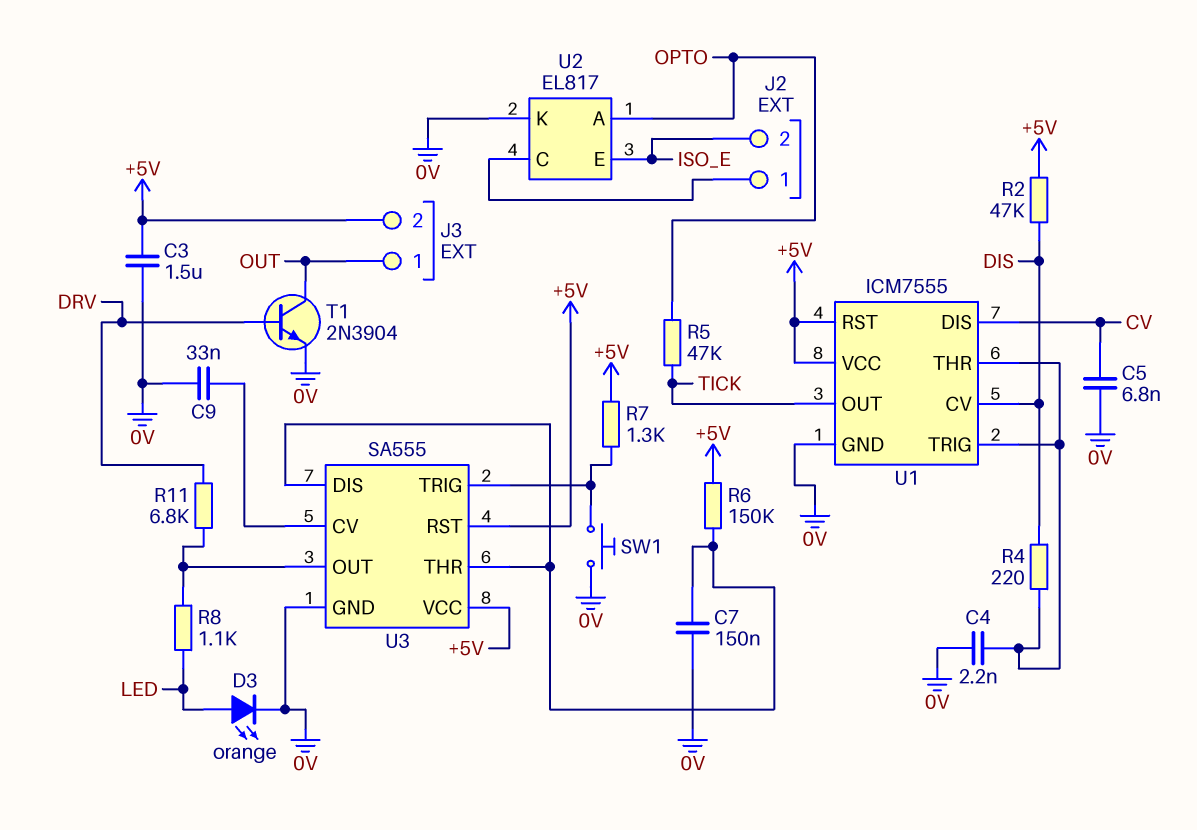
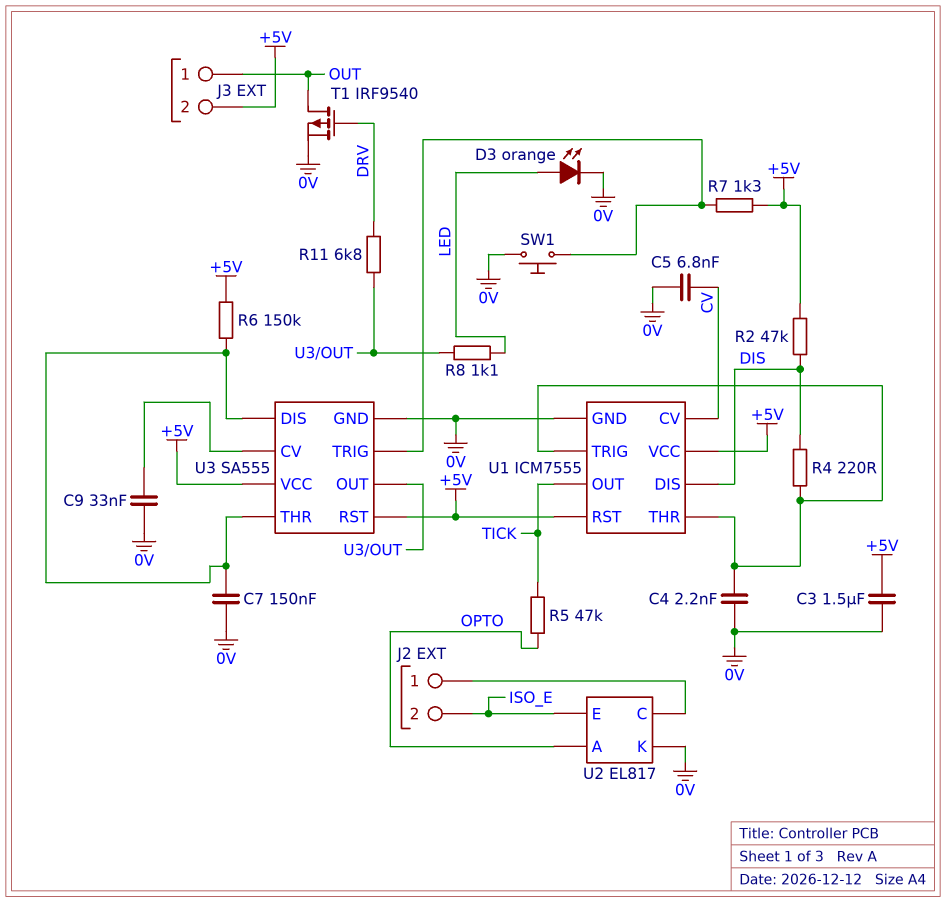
T1: NPN 2N3904 (B DRV, C OUT, E 0V) -> PMOS IRF9540 (G DRV, D OUT, S 0V)
U1 pin CV: DIS -> CV
U1 pin DIS: CV -> DIS

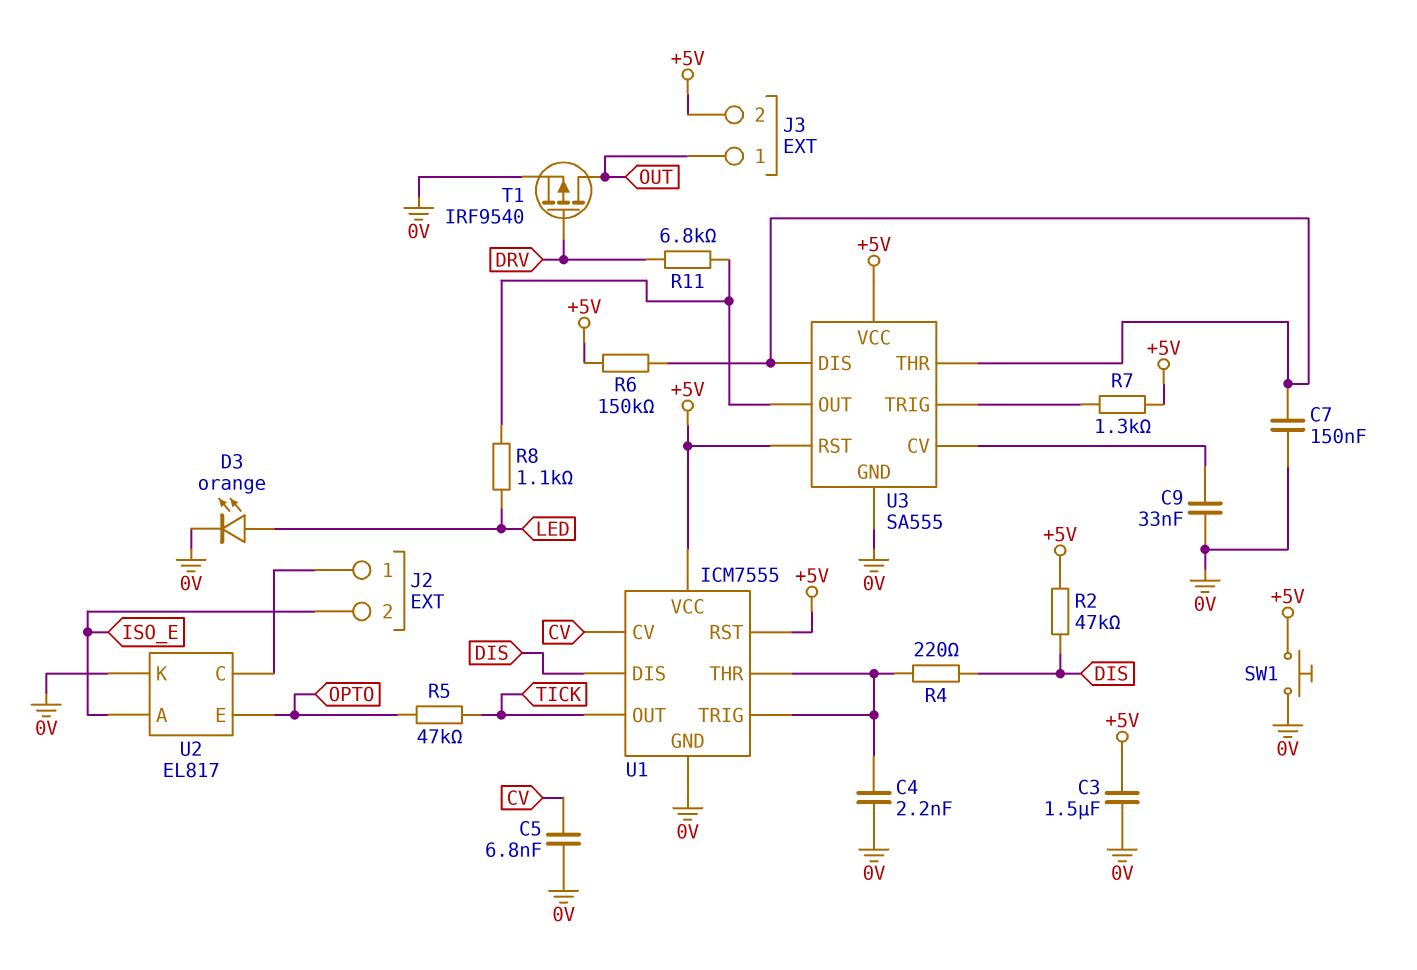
SW1: button (0V, U3/TRIG) -> button (+5V, 0V)
U2 pin A: OPTO -> ISO_E
U2 pin E: ISO_E -> OPTO

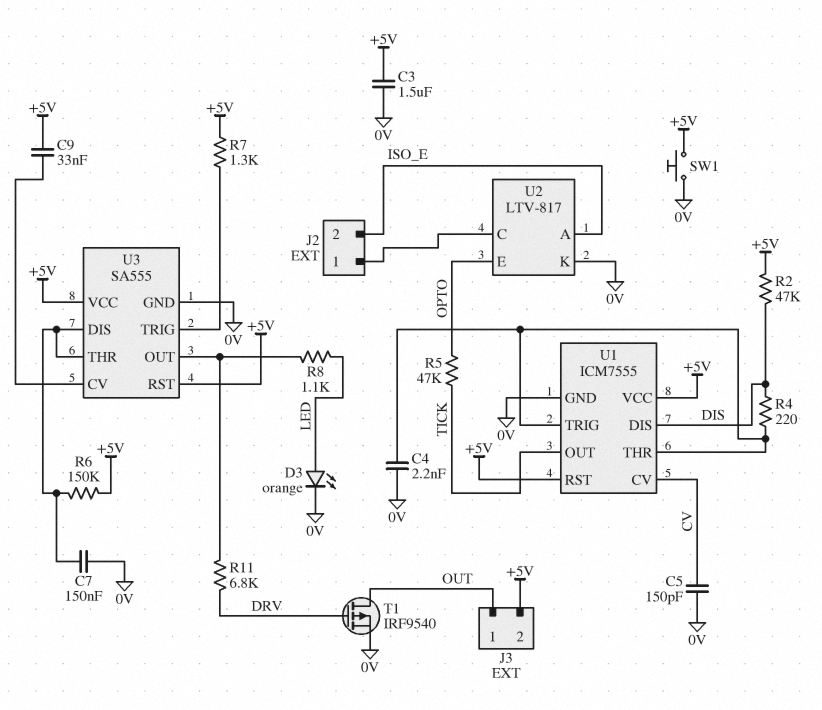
C5: 6.8nF (0V, CV) -> 150pF (0V, CV)
C9: 33nF (0V, U3/CV) -> 33nF (+5V, U3/CV)
U2: EL817 -> LTV-817

